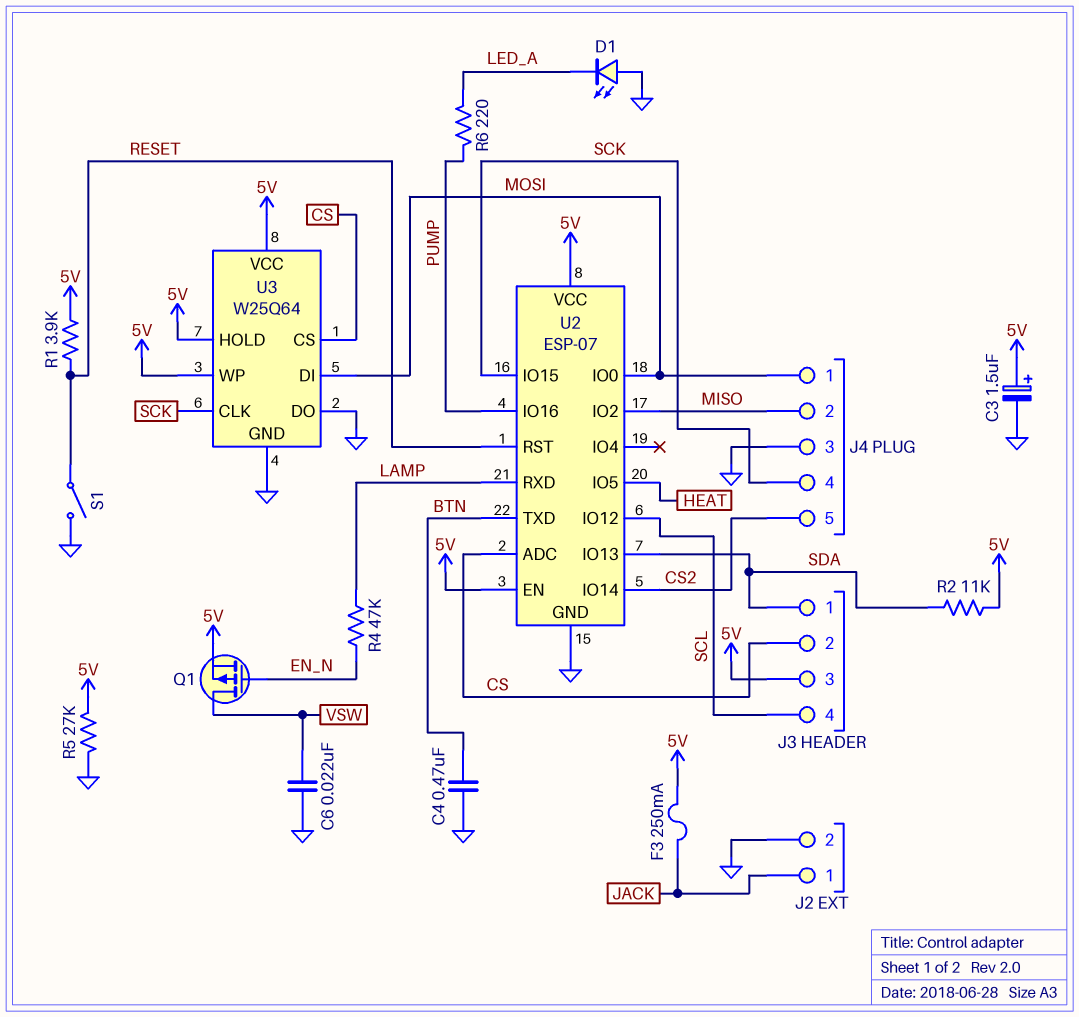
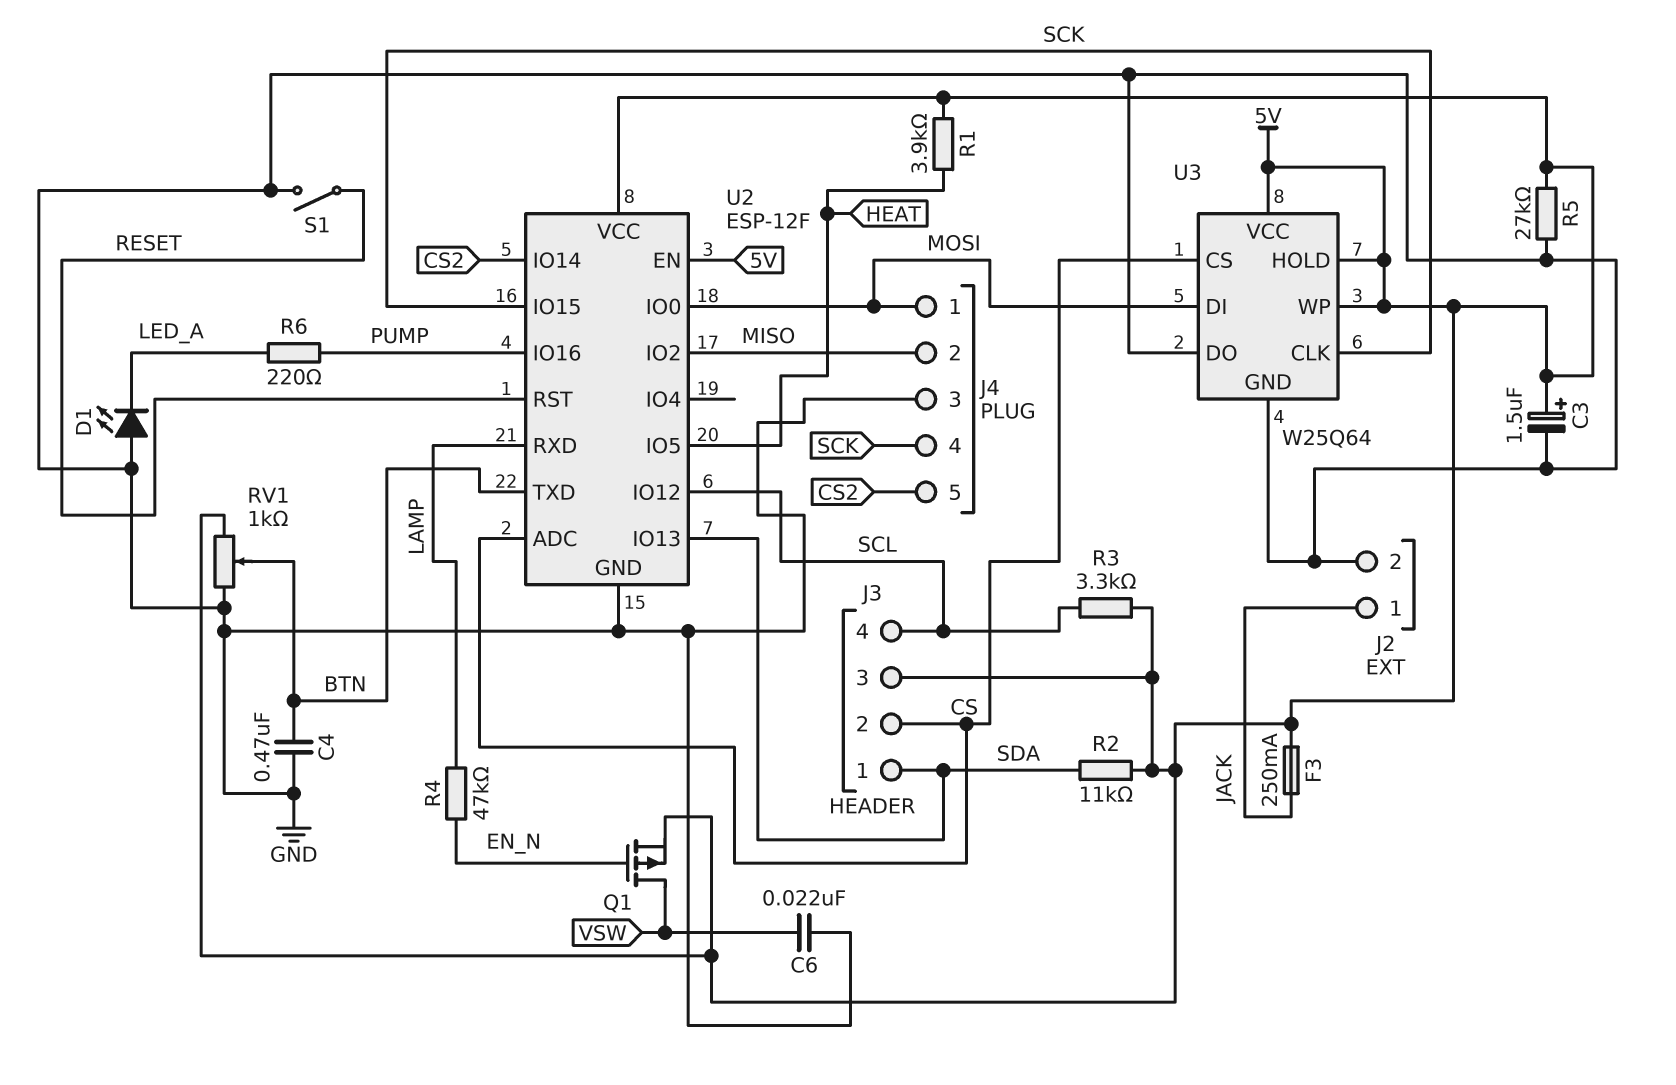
R1: 3.9k (5V, RESET) -> 3.9k (5V, HEAT)
R3: none -> 3.3k (5V, SCL)
RV1: none -> 1k (5V, GND, wiper BTN)
U2: ESP-07 -> ESP-12F

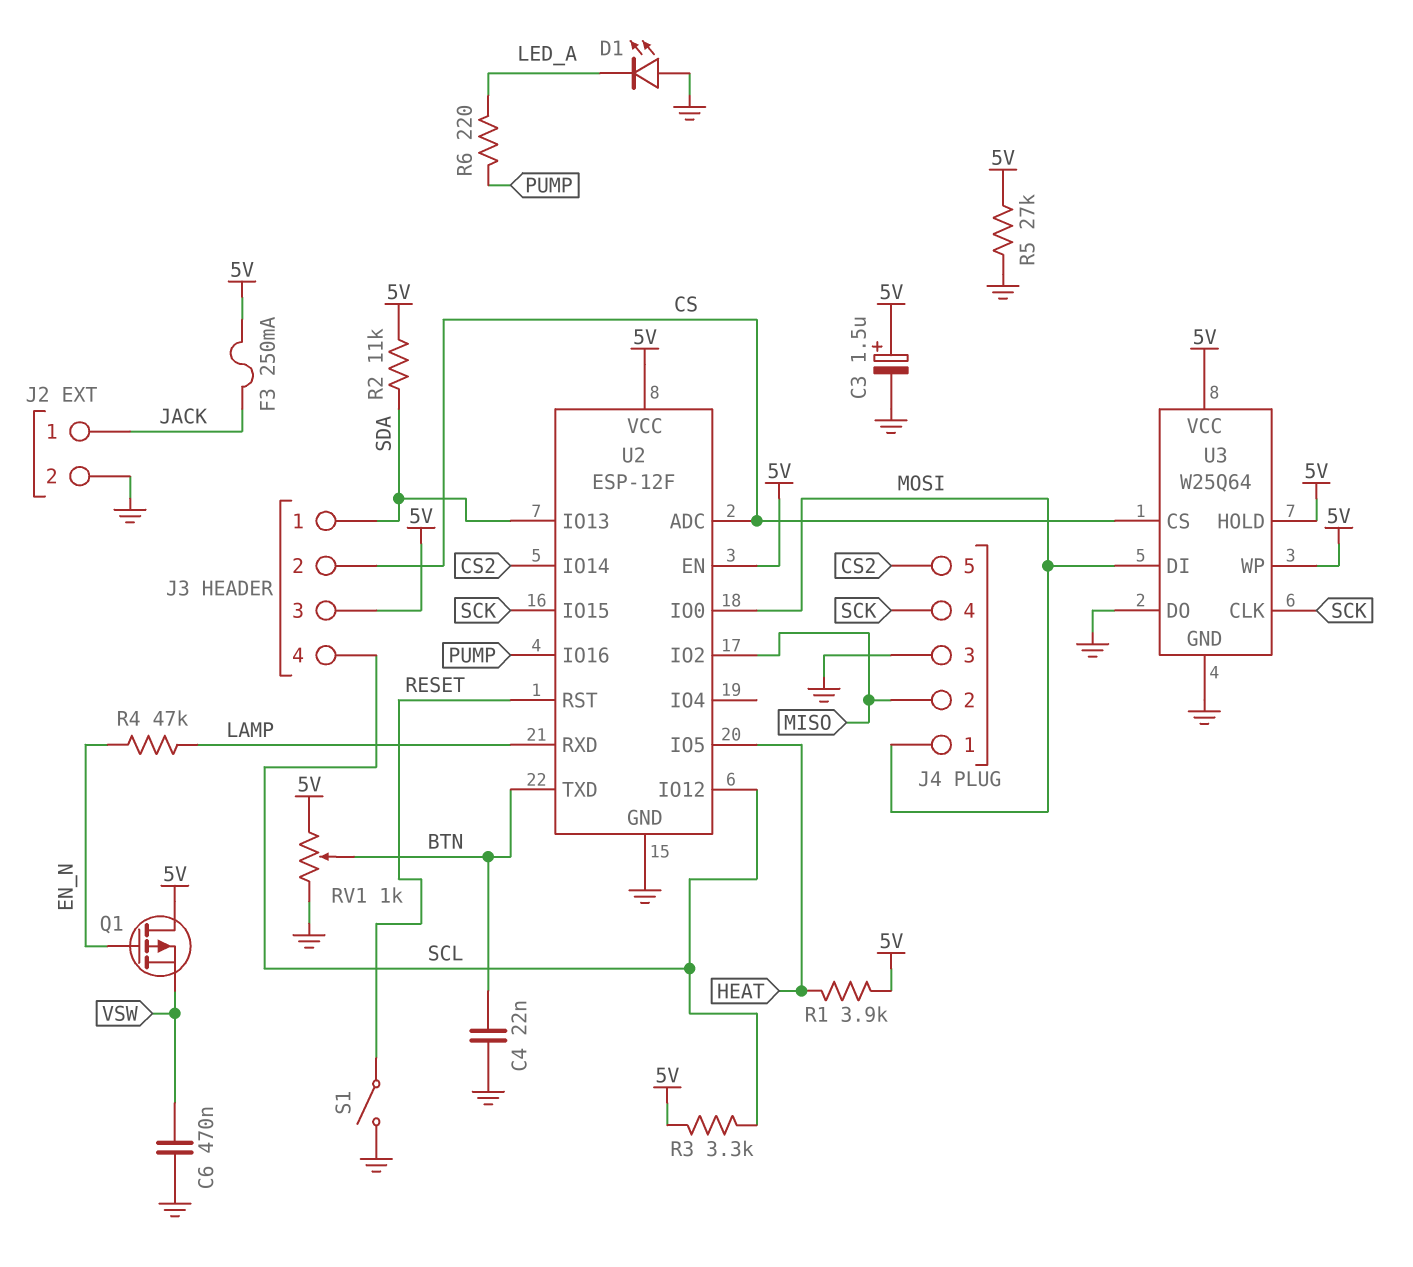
C4: 470nF (BTN, GND) -> 22nF (BTN, GND)
C6: 22nF (GND, VSW) -> 470nF (GND, VSW)
Q1: PMOS (G EN_N, D VSW, S 5V) -> PMOS (G EN_N, D 5V, S VSW)

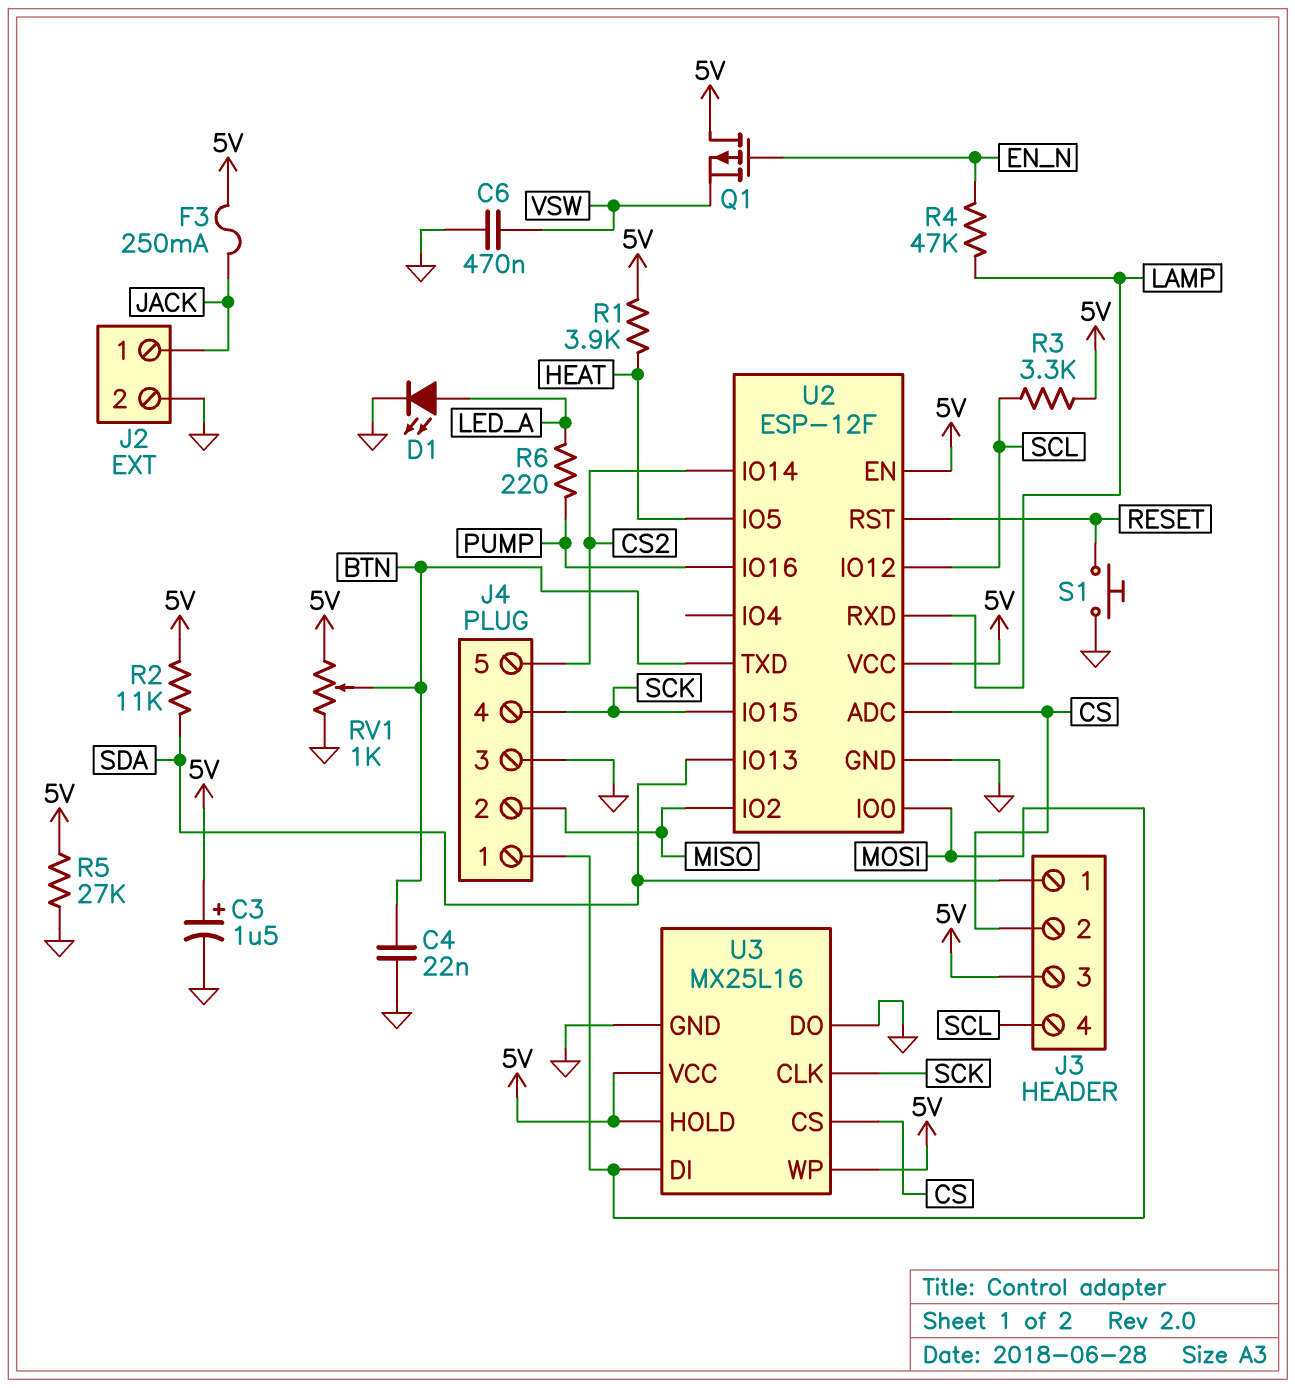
D1: LED (A GND, K LED_A) -> LED (A LED_A, K GND)
S1: switch (GND, RESET) -> button (GND, RESET)
U3: W25Q64 -> MX25L16

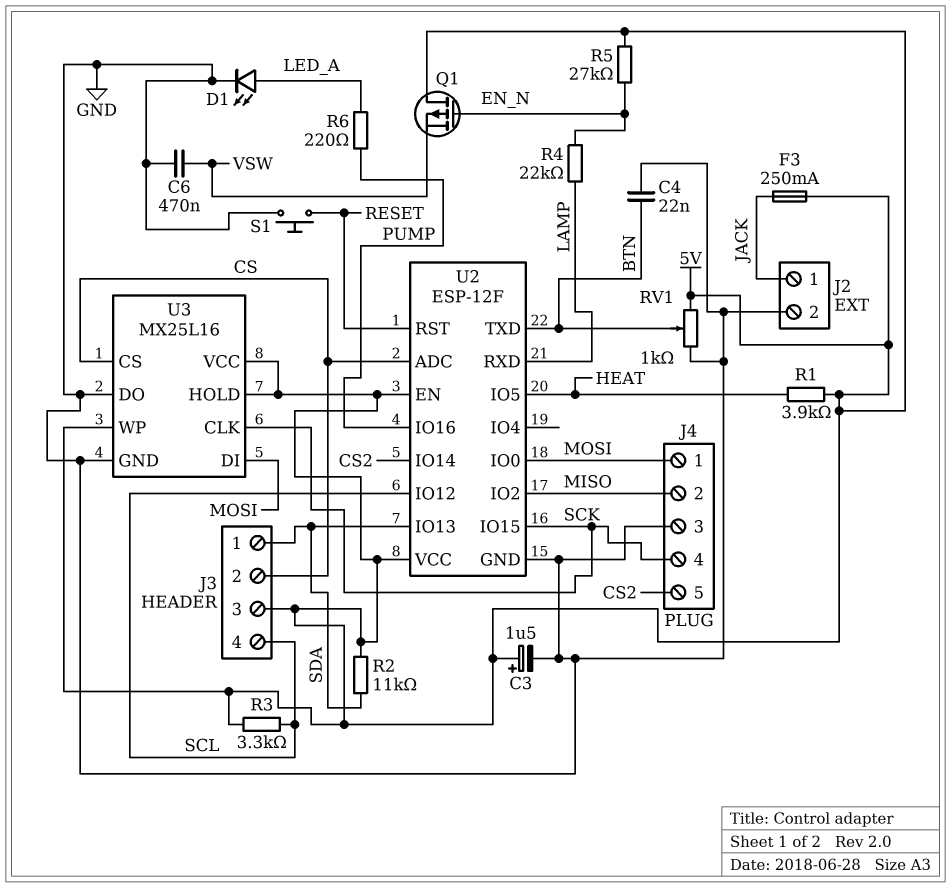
R4: 47k (EN_N, LAMP) -> 22k (EN_N, LAMP)
R5: 27k (5V, GND) -> 27k (5V, EN_N)

